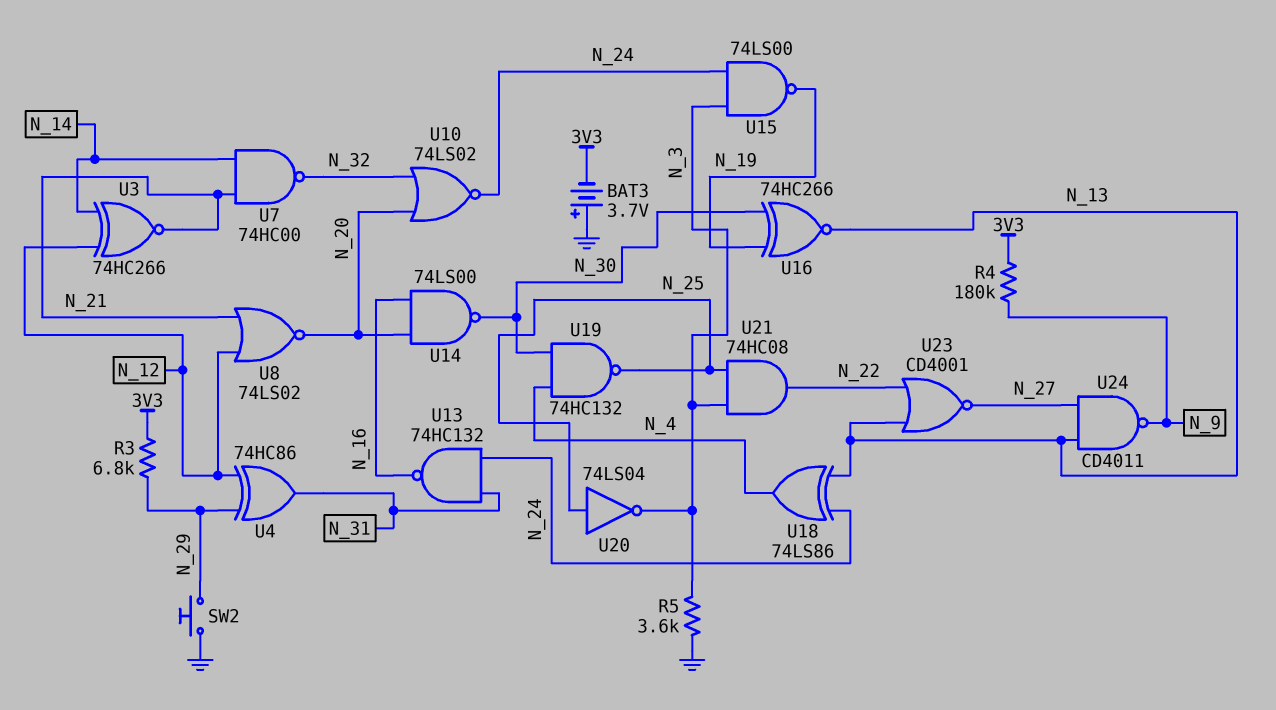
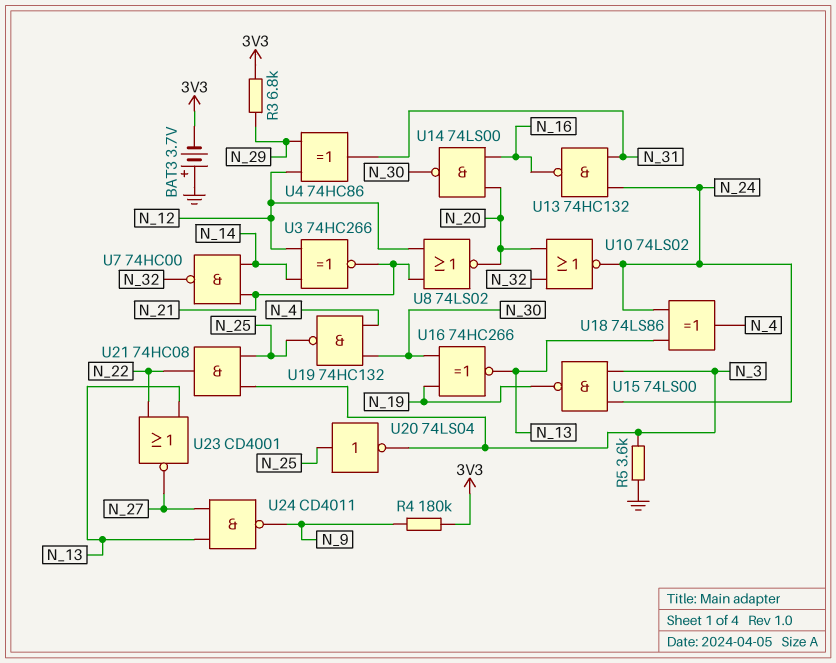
SW2: button (GND, N_29) -> none

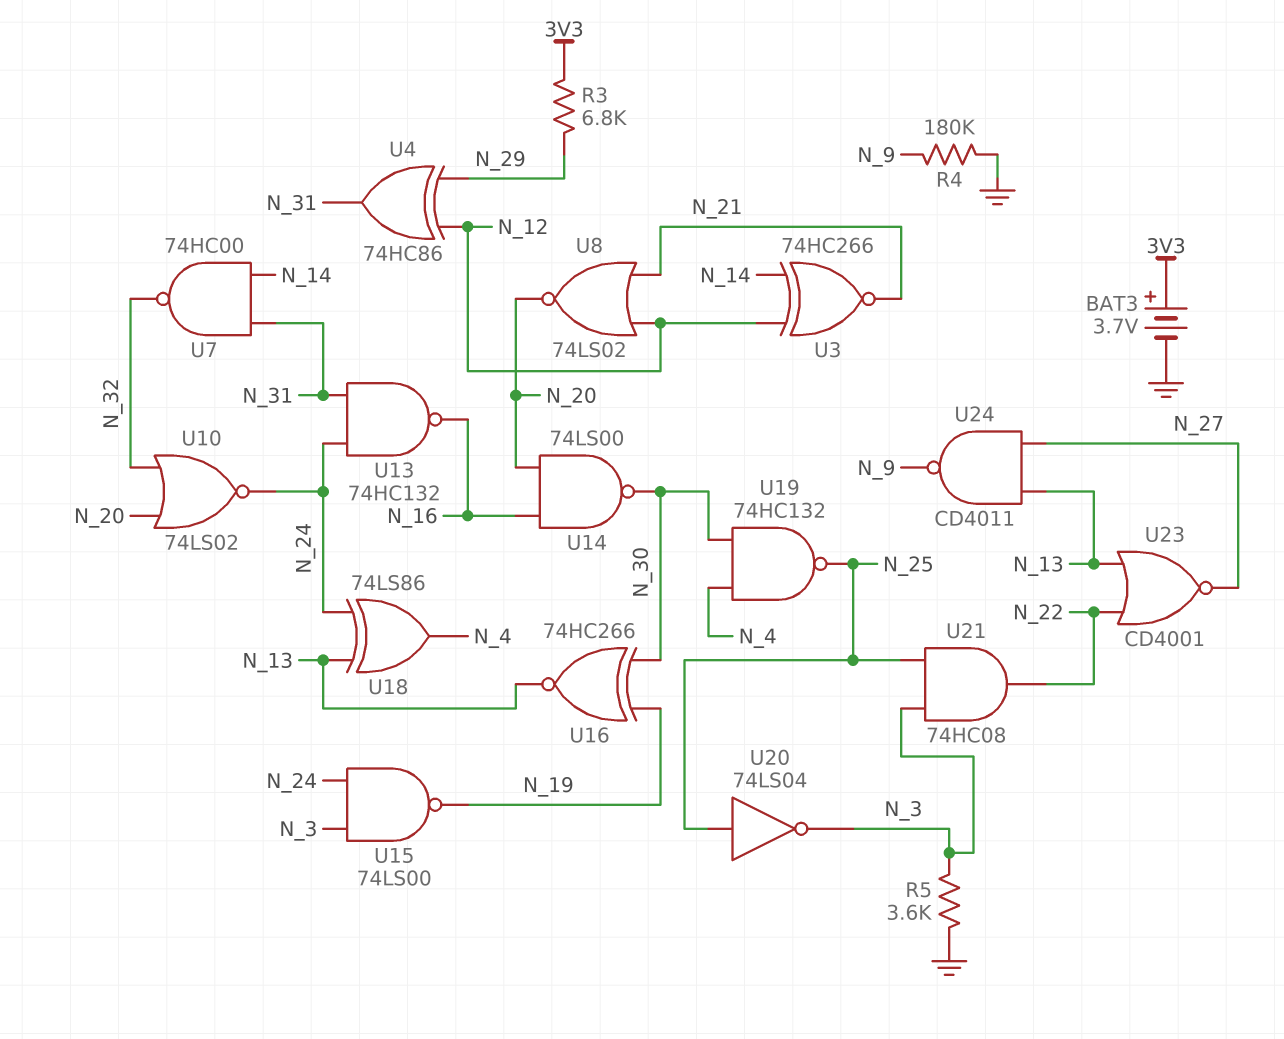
BAT3: 3.7V (plus GND, minus 3V3) -> 3.7V (plus 3V3, minus GND)
R4: 180k (3V3, N_9) -> 180k (GND, N_9)
U7: NAND 74HC00 (in N_14, in N_21, out N_32) -> NAND 74HC00 (in N_14, in N_31, out N_32)

